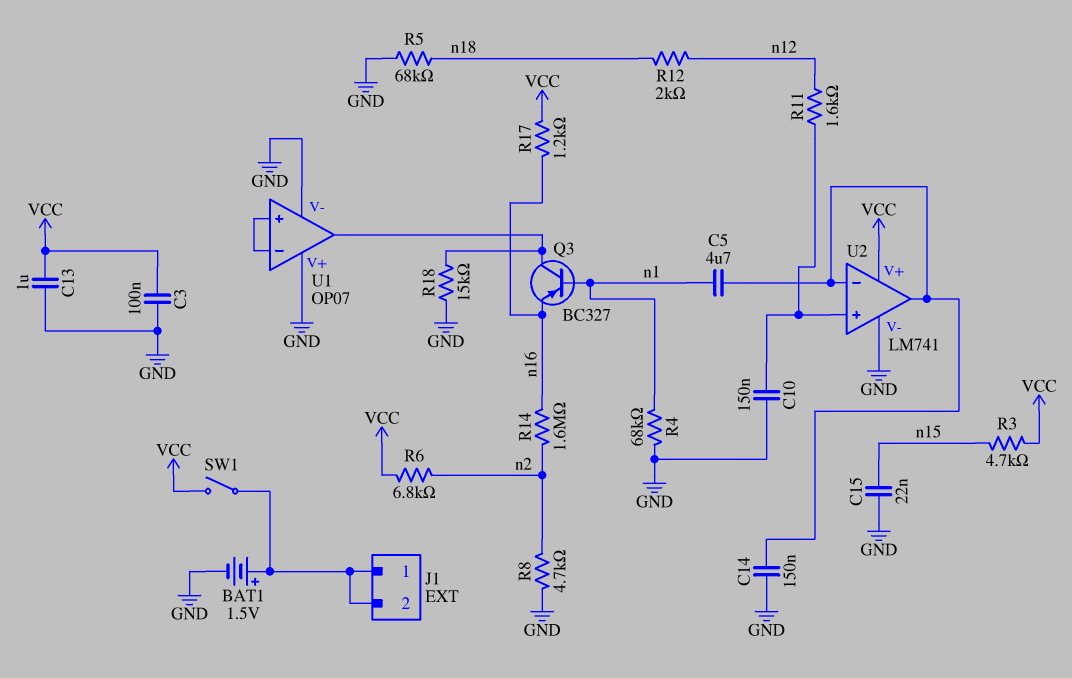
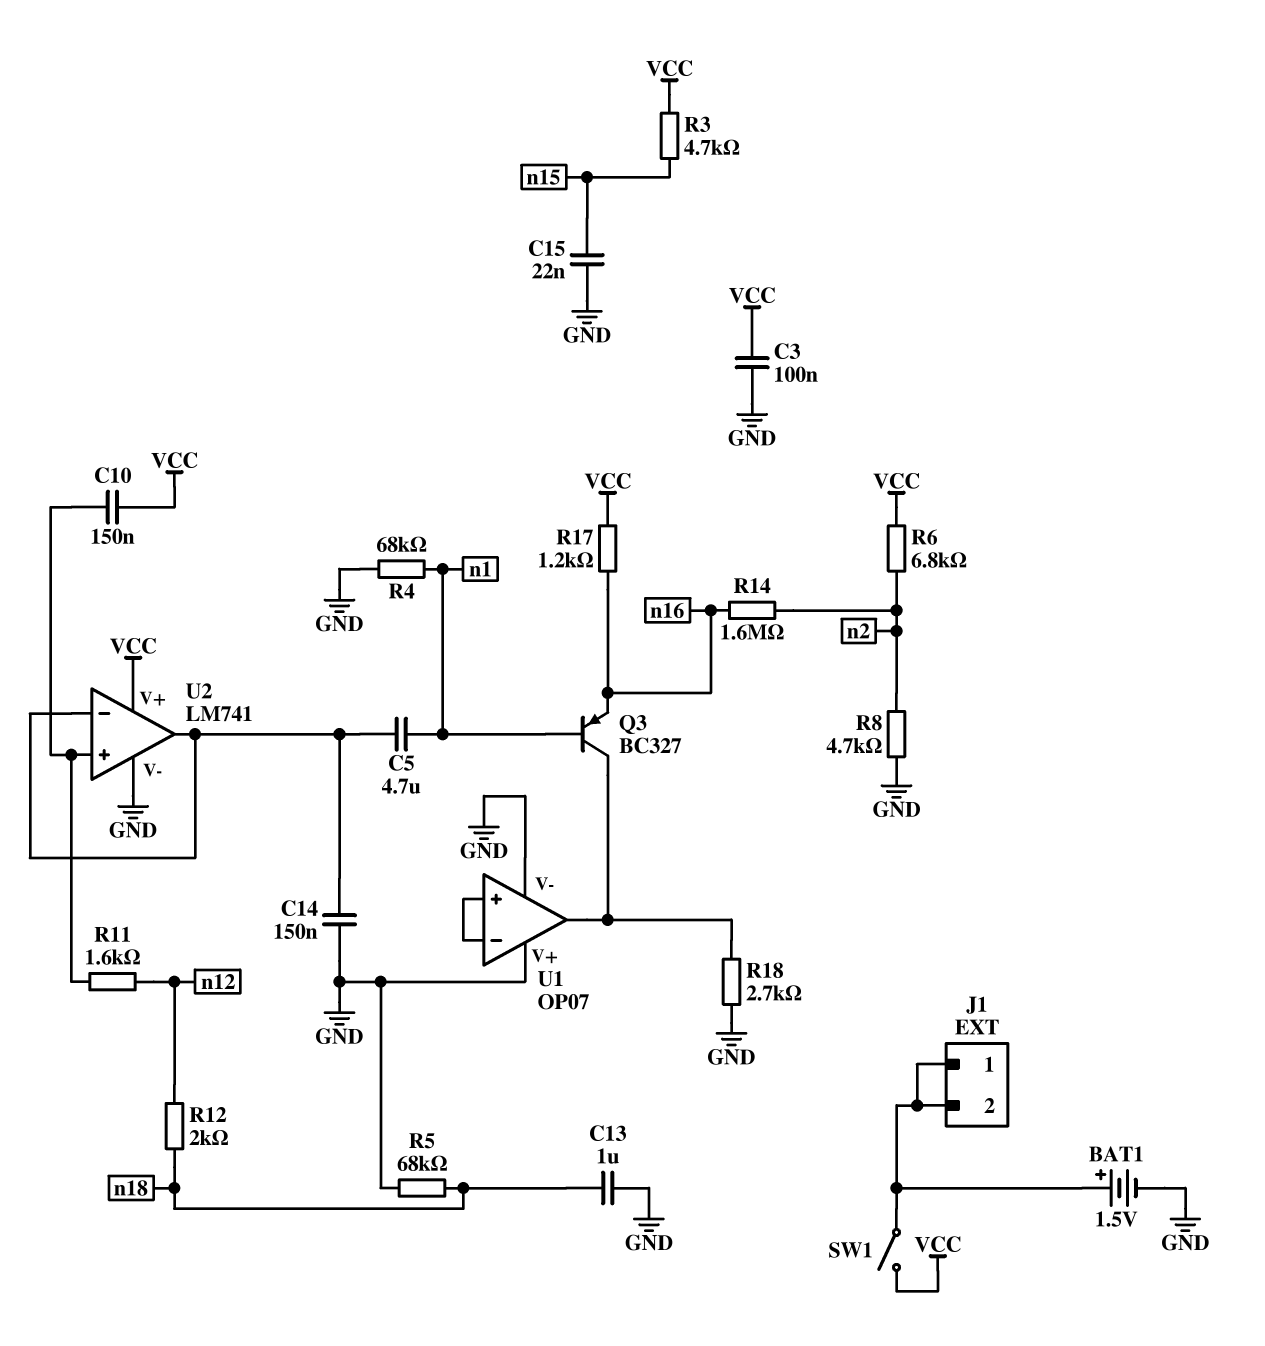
C10: 150nF (GND, U2/in+) -> 150nF (U2/in+, VCC)
C13: 1uF (GND, VCC) -> 1uF (GND, n18)
R18: 15k (GND, U1/out) -> 2.7k (GND, U1/out)

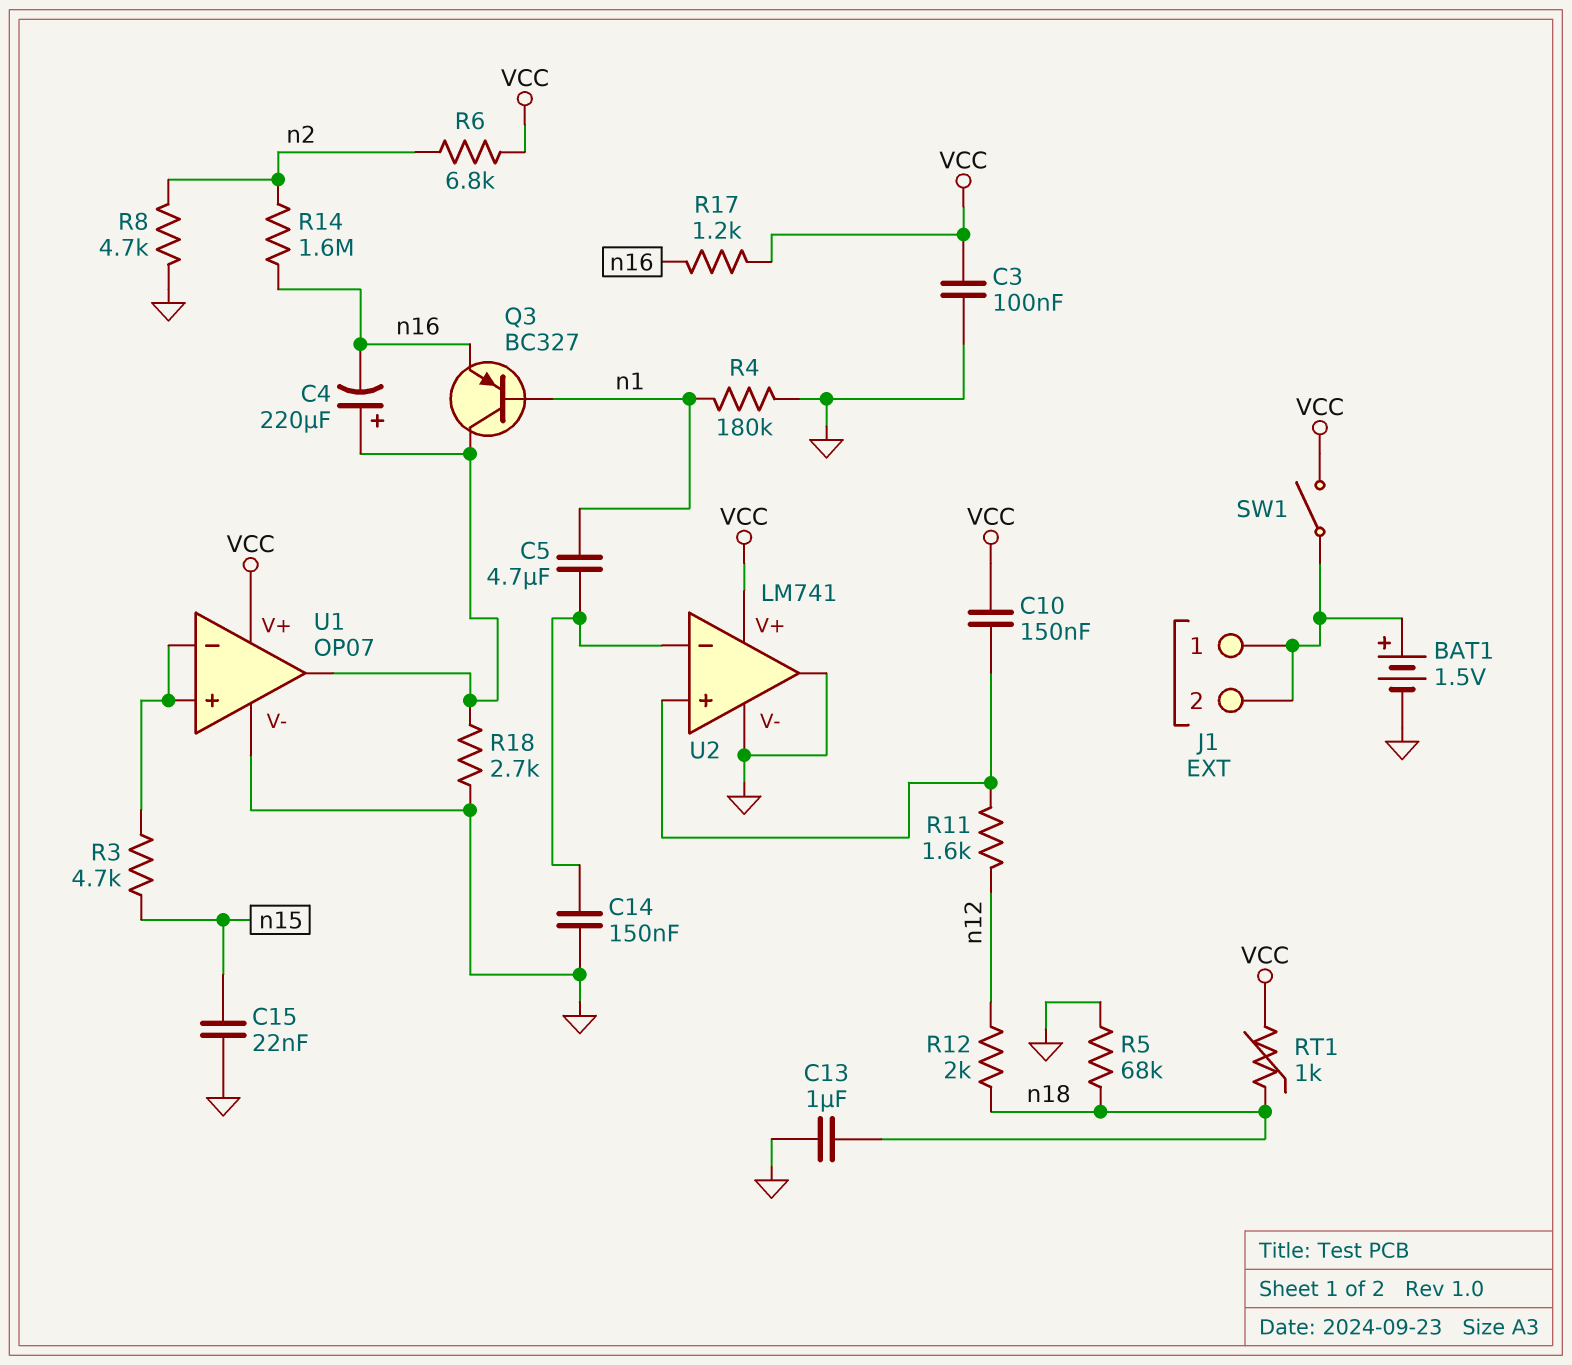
C4: none -> 220uF (plus U1/out, minus n16)
R3: 4.7k (VCC, n15) -> 4.7k (U1/in+, n15)
R4: 68k (GND, n1) -> 180k (GND, n1)
RT1: none -> 1k (VCC, n18)
U1 pin V+: GND -> VCC
U2 pin out: U2/in- -> GND

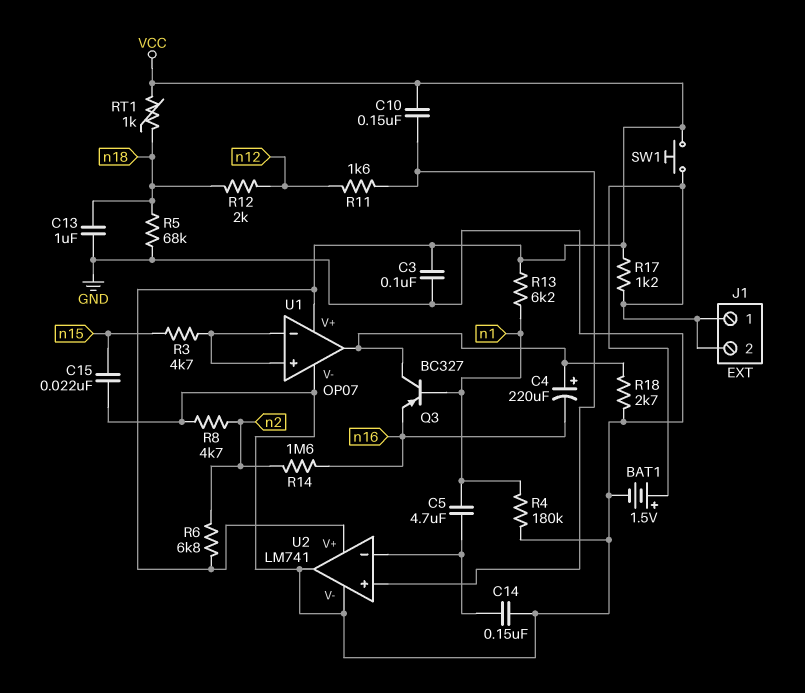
R13: none -> 6.2k (VCC, n1)
R17: 1.2k (VCC, n16) -> 1.2k (J1/1, VCC)
SW1: switch (J1/1, VCC) -> button (J1/1, VCC)

